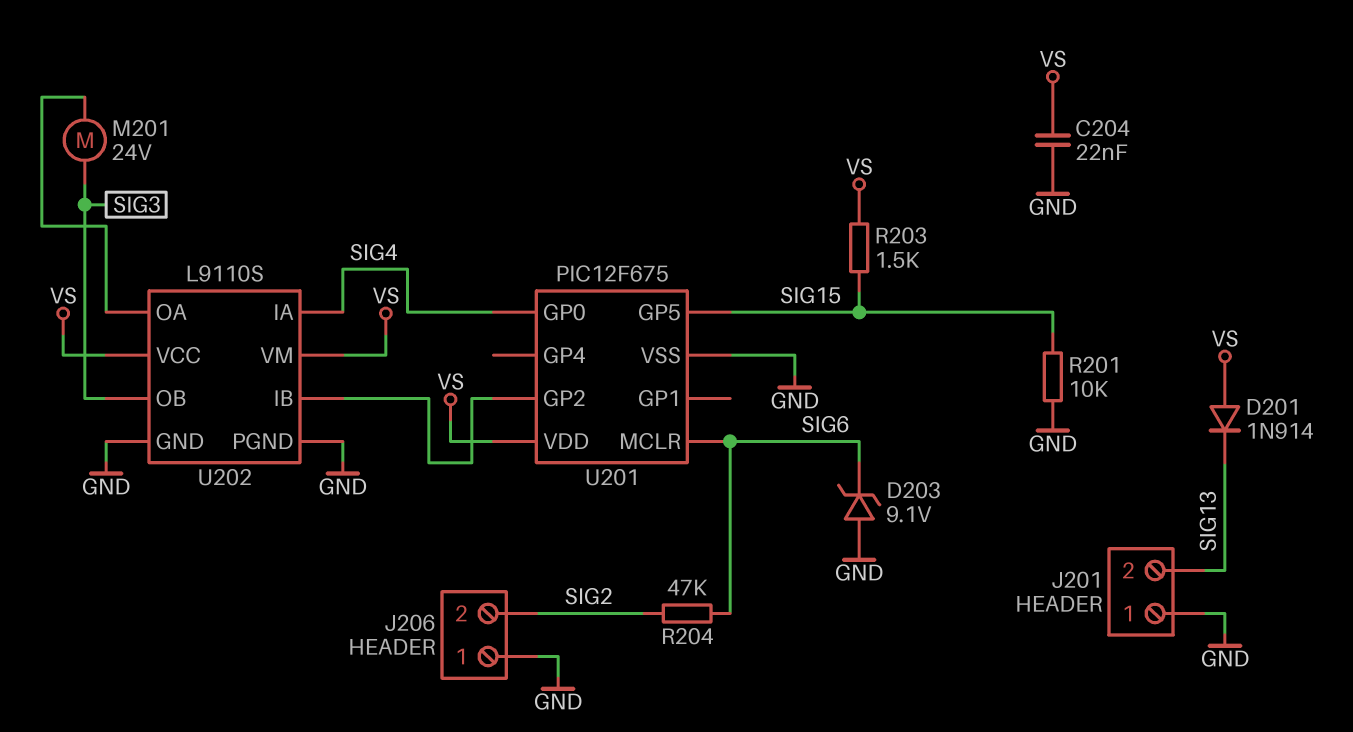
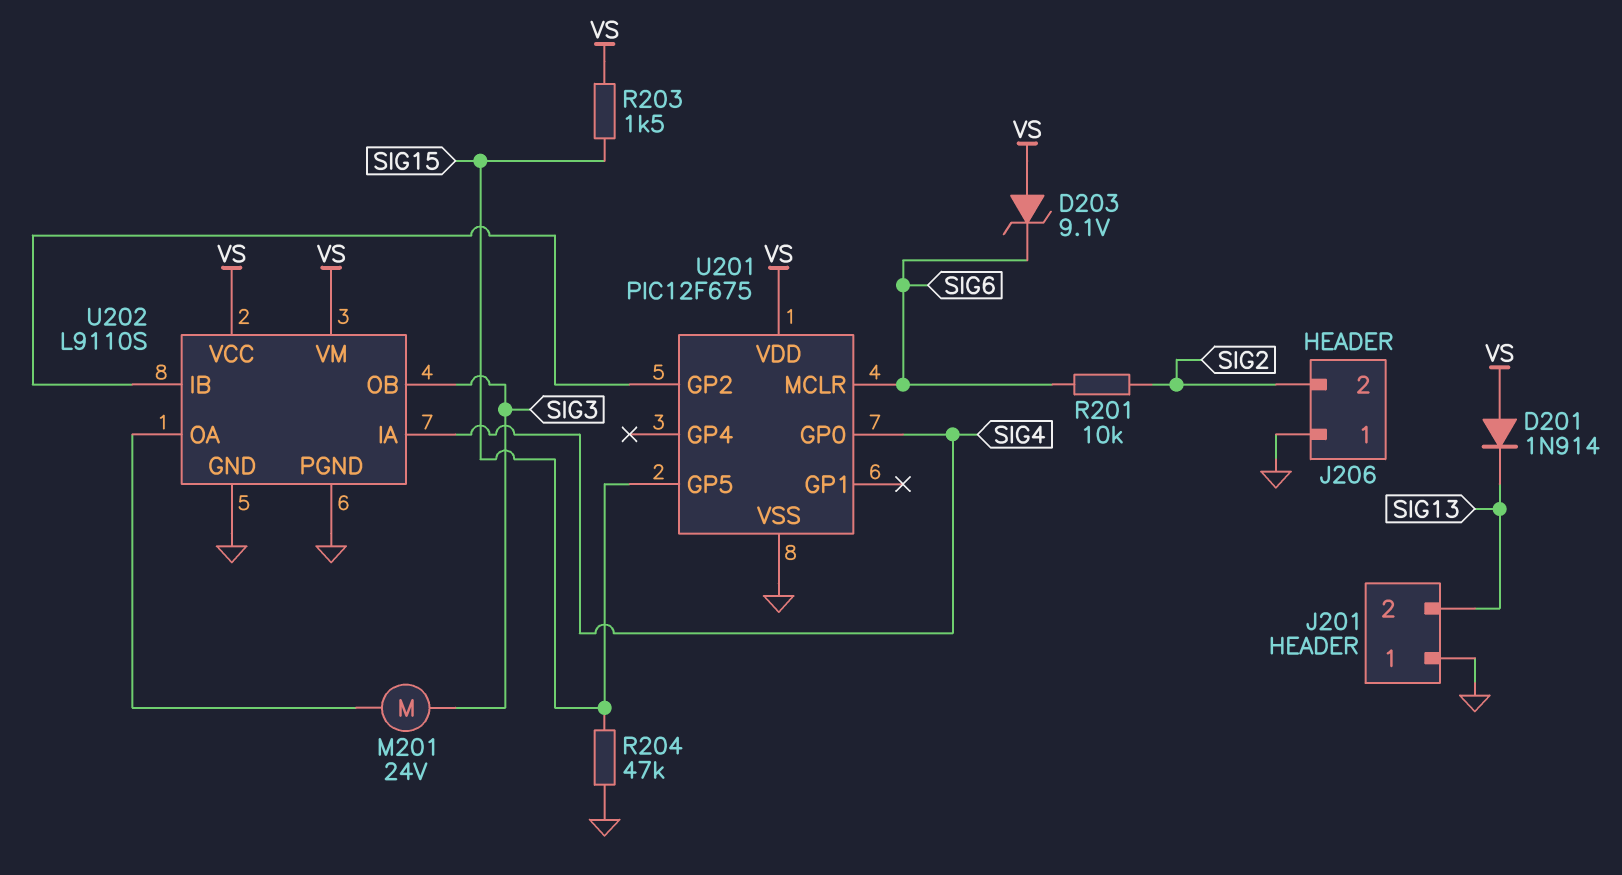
C204: 22nF (GND, VS) -> none
D203: zener 9.1V (A GND, K SIG6) -> zener 9.1V (A VS, K SIG6)
R201: 10k (GND, SIG15) -> 10k (SIG2, SIG6)
R204: 47k (SIG2, SIG6) -> 47k (GND, SIG15)

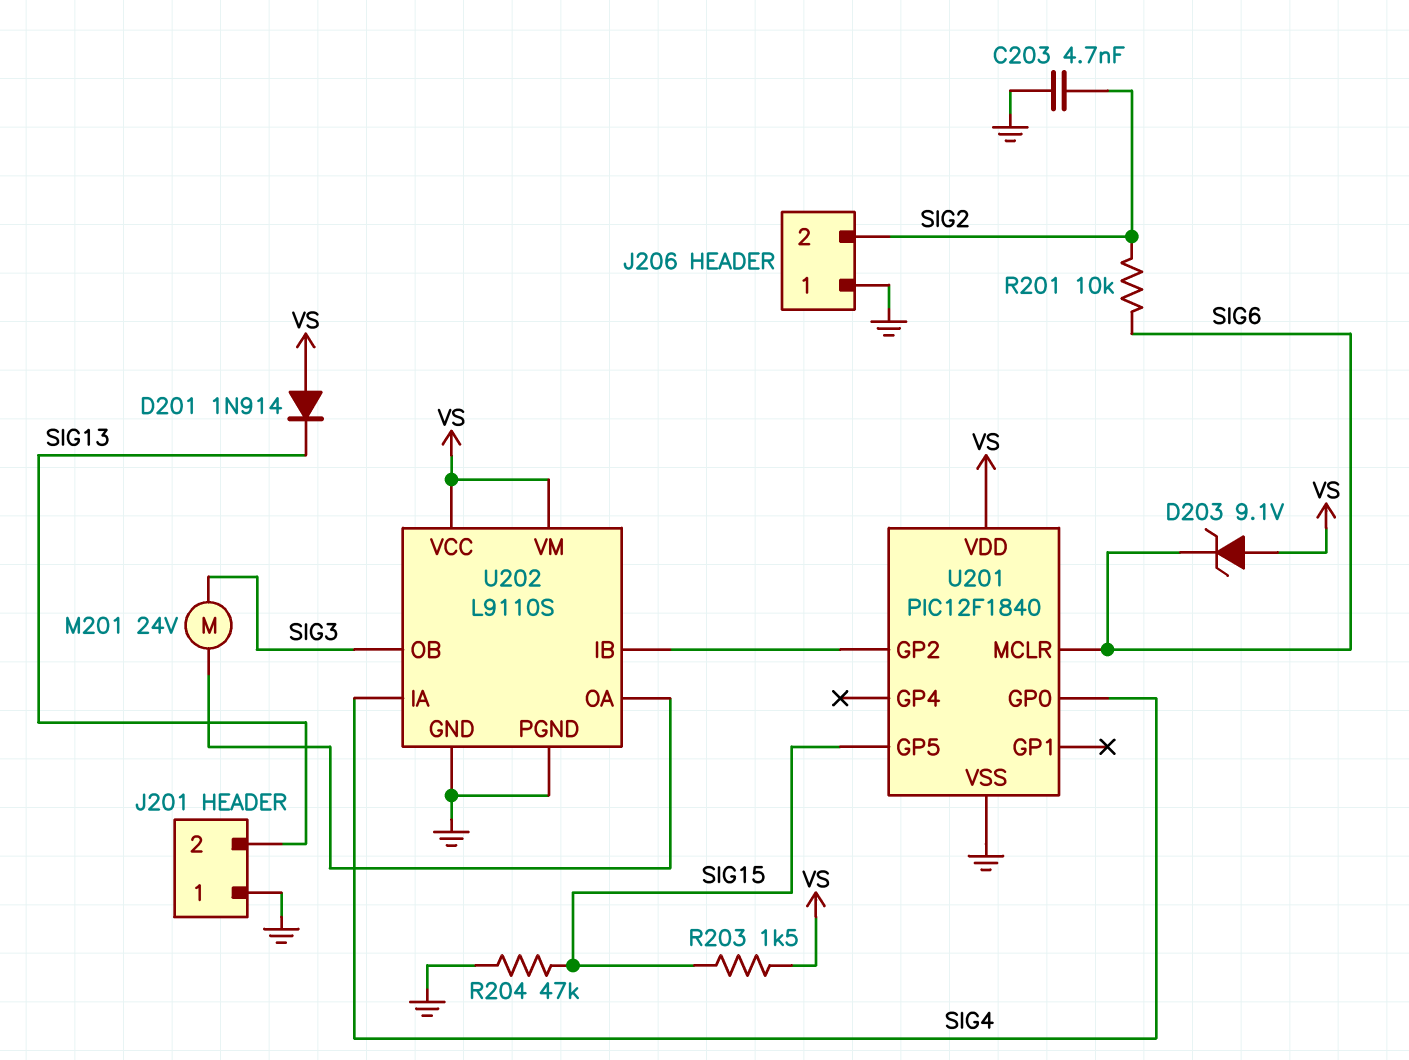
C203: none -> 4.7nF (GND, SIG2)
U201: PIC12F675 -> PIC12F1840

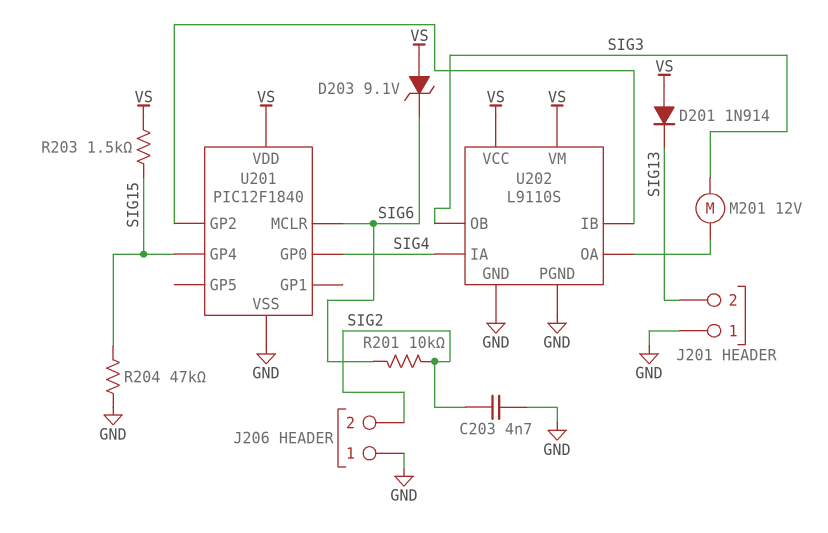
M201: motor 24V (SIG3, U202/OA) -> motor 12V (SIG3, U202/OA)
U201 pin GP4: none -> SIG15
U201 pin GP5: SIG15 -> none

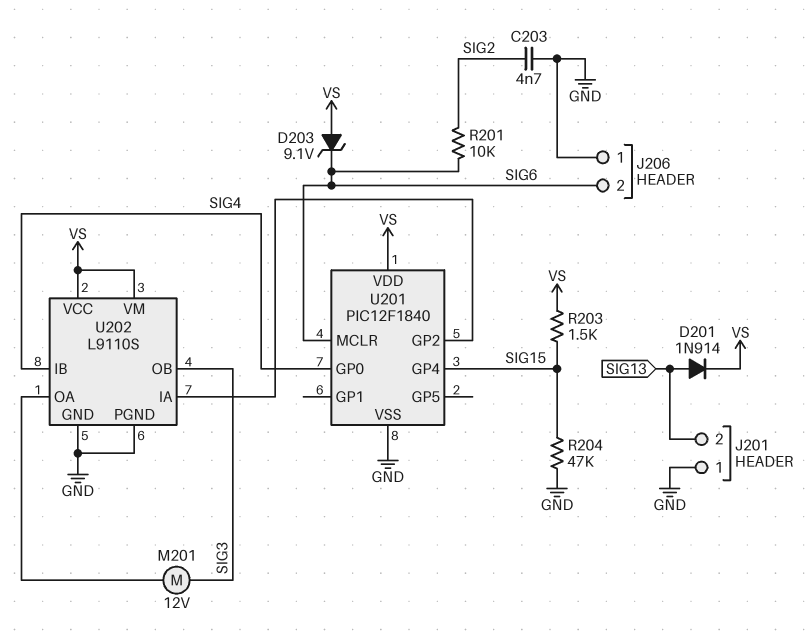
D201: diode 1N914 (A VS, K SIG13) -> diode 1N914 (A SIG13, K VS)
J206 pin 2: SIG2 -> SIG6
U202 pin IA: SIG4 -> U201/GP2
U202 pin IB: U201/GP2 -> SIG4

